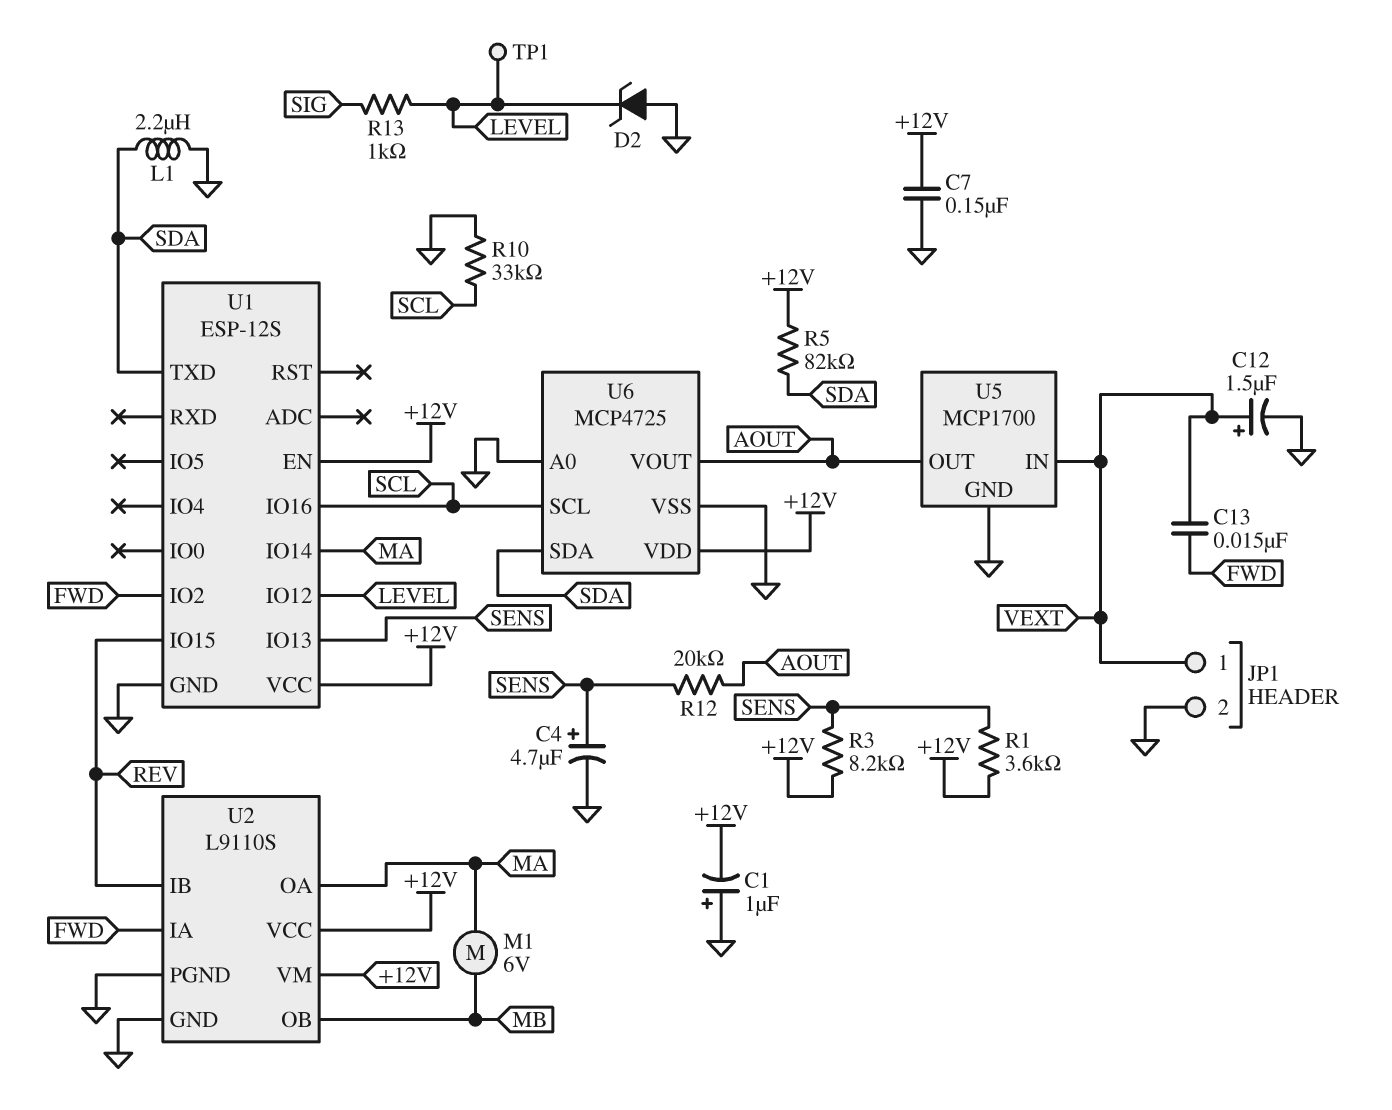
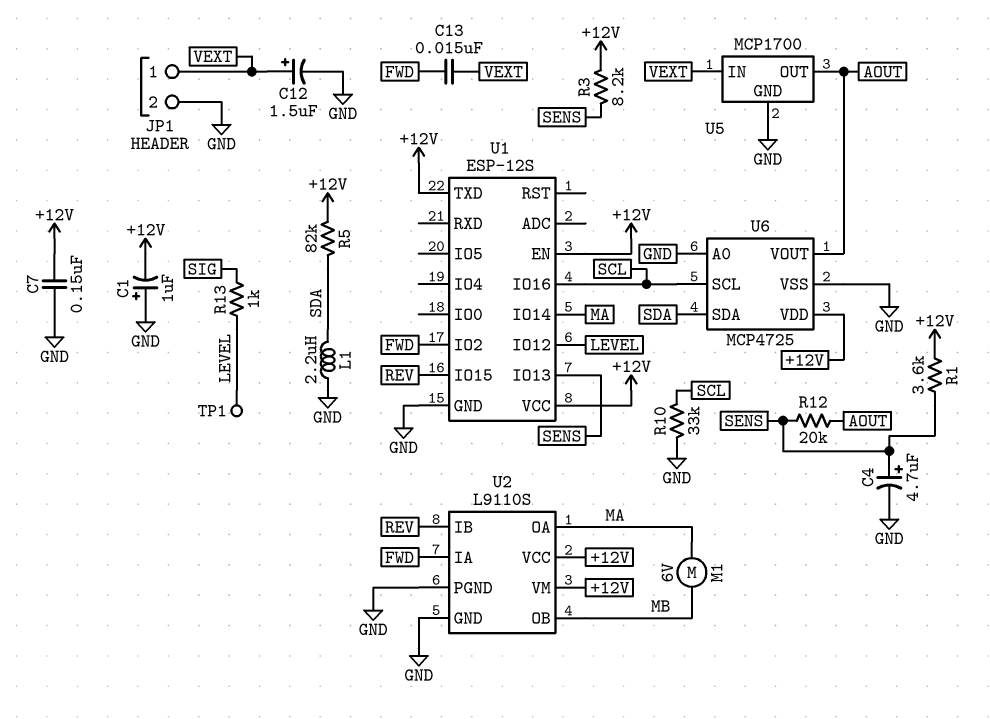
D2: zener (A GND, K LEVEL) -> none
U1 pin TXD: SDA -> +12V

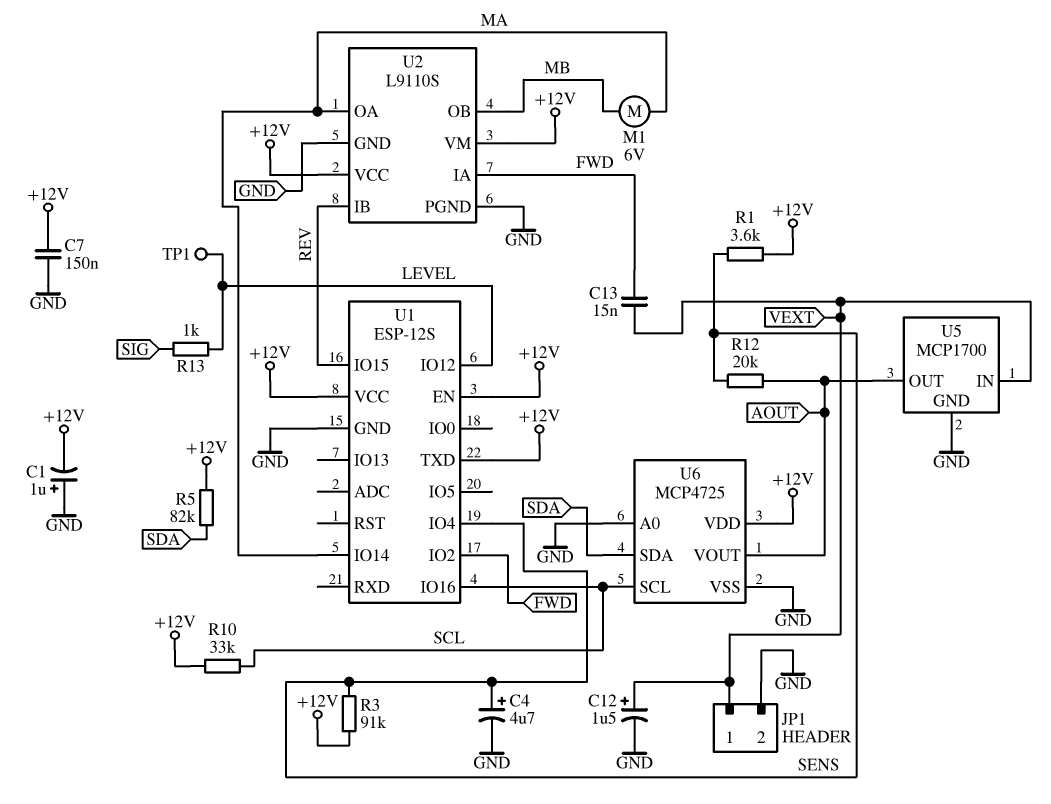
L1: 2.2uH (GND, SDA) -> none
R3: 8.2k (+12V, SENS) -> 91k (+12V, SENS)
R10: 33k (GND, SCL) -> 33k (+12V, SCL)
U1 pin IO4: none -> SENS
U1 pin IO13: SENS -> none

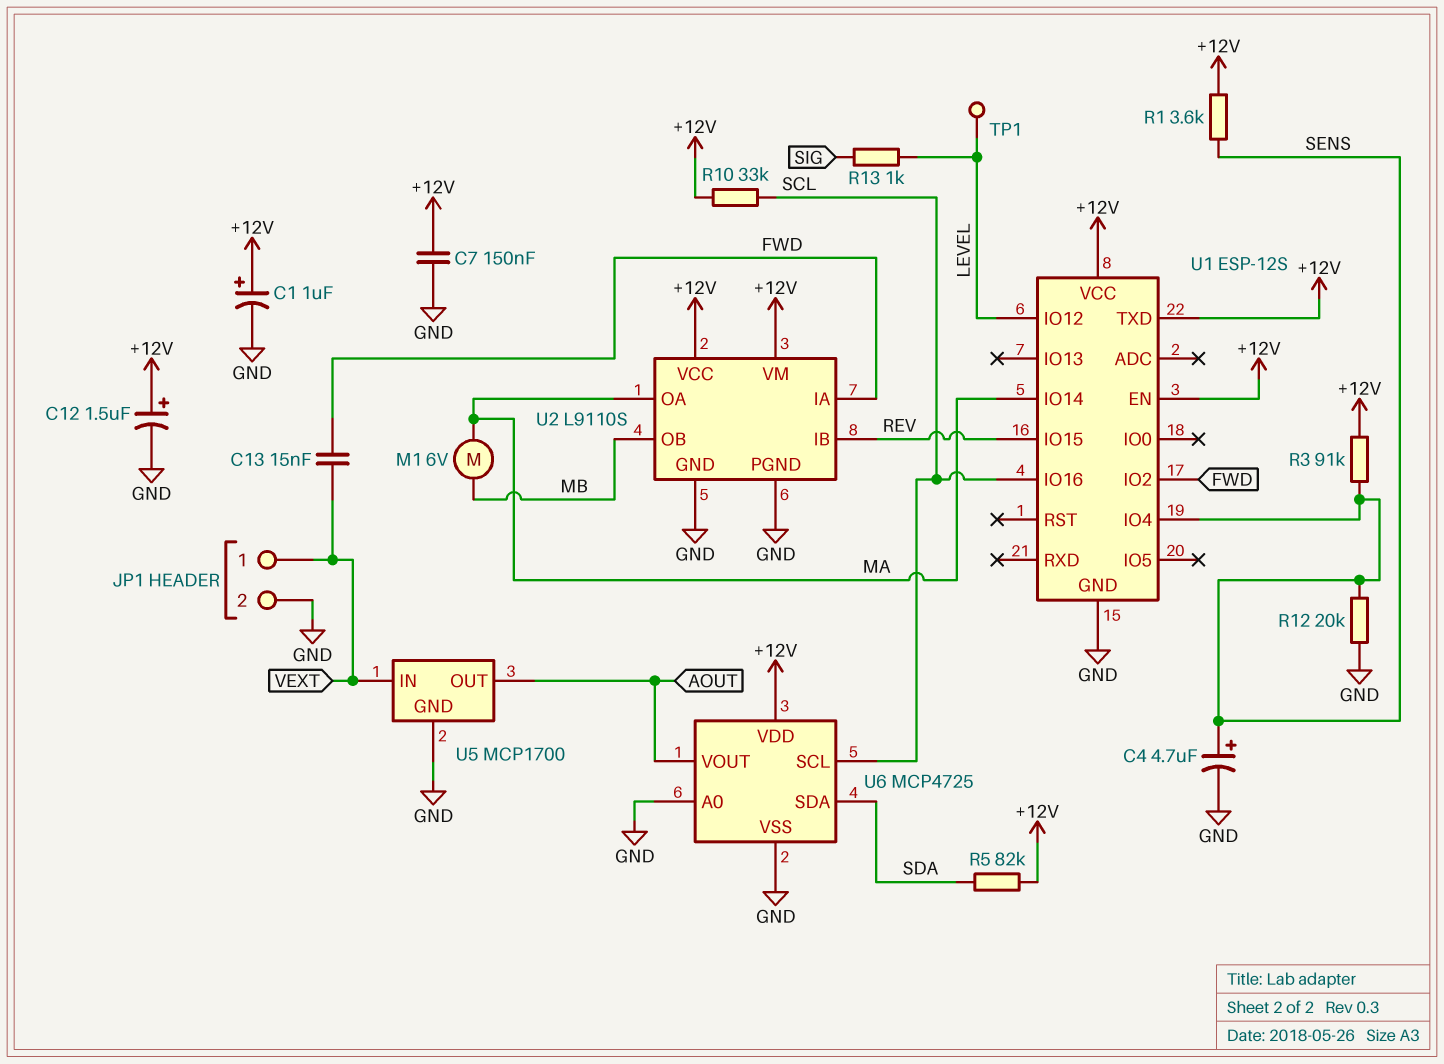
C1: 1uF (plus GND, minus +12V) -> 1uF (plus +12V, minus GND)
C12: 1.5uF (plus VEXT, minus GND) -> 1.5uF (plus +12V, minus GND)
R12: 20k (AOUT, SENS) -> 20k (GND, SENS)

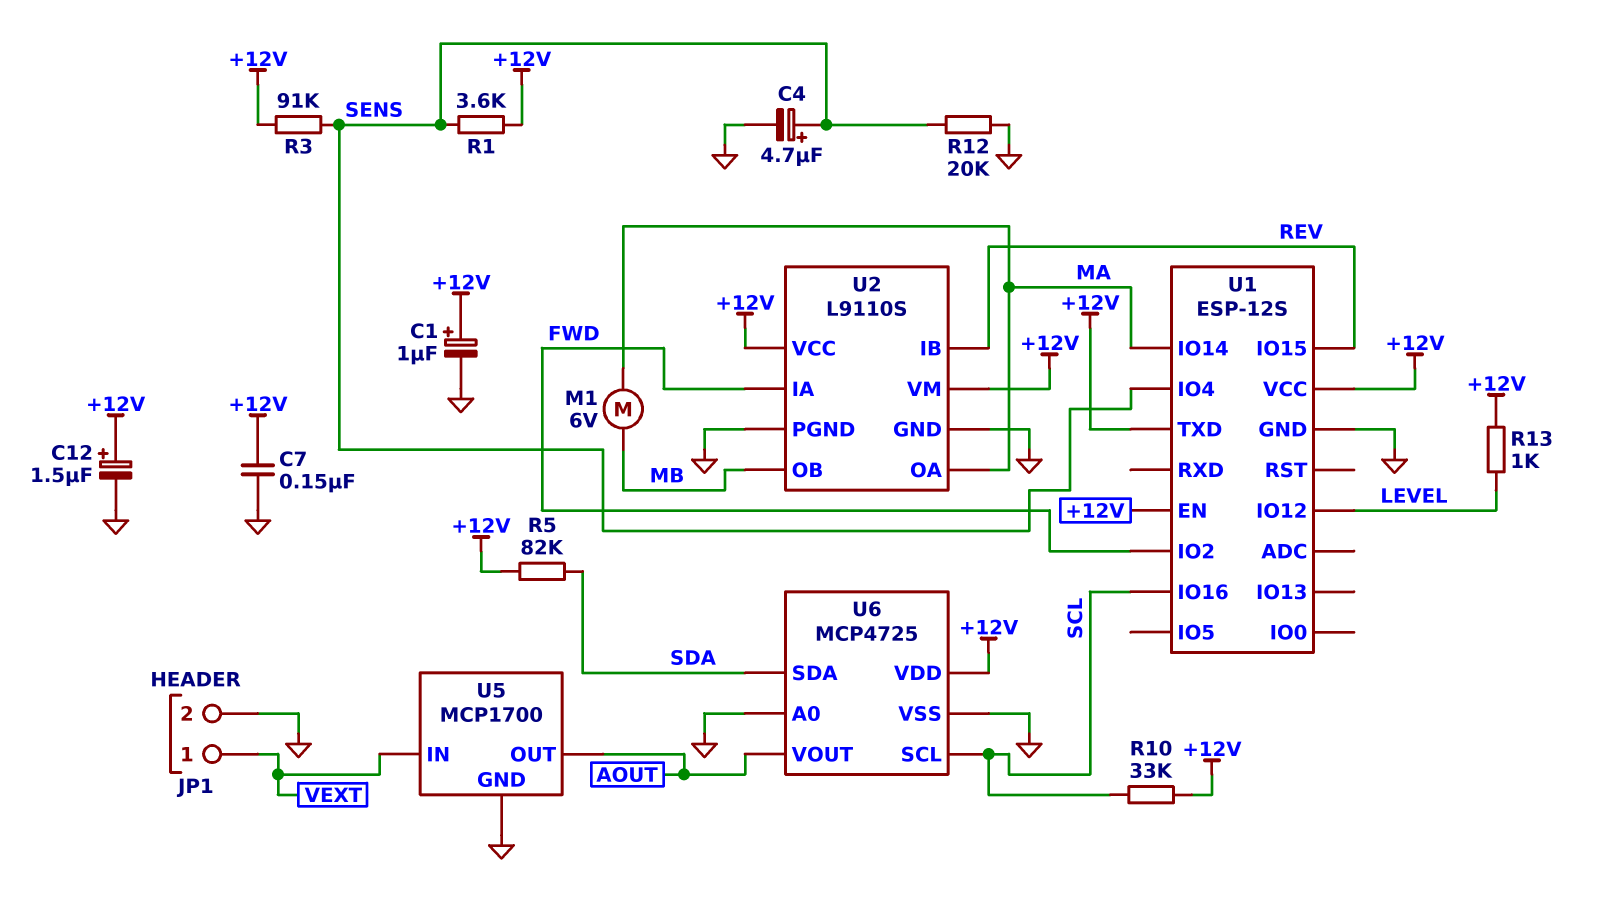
C13: 15nF (FWD, VEXT) -> none
R13: 1k (LEVEL, SIG) -> 1k (+12V, LEVEL)
TP1: test point (LEVEL) -> none

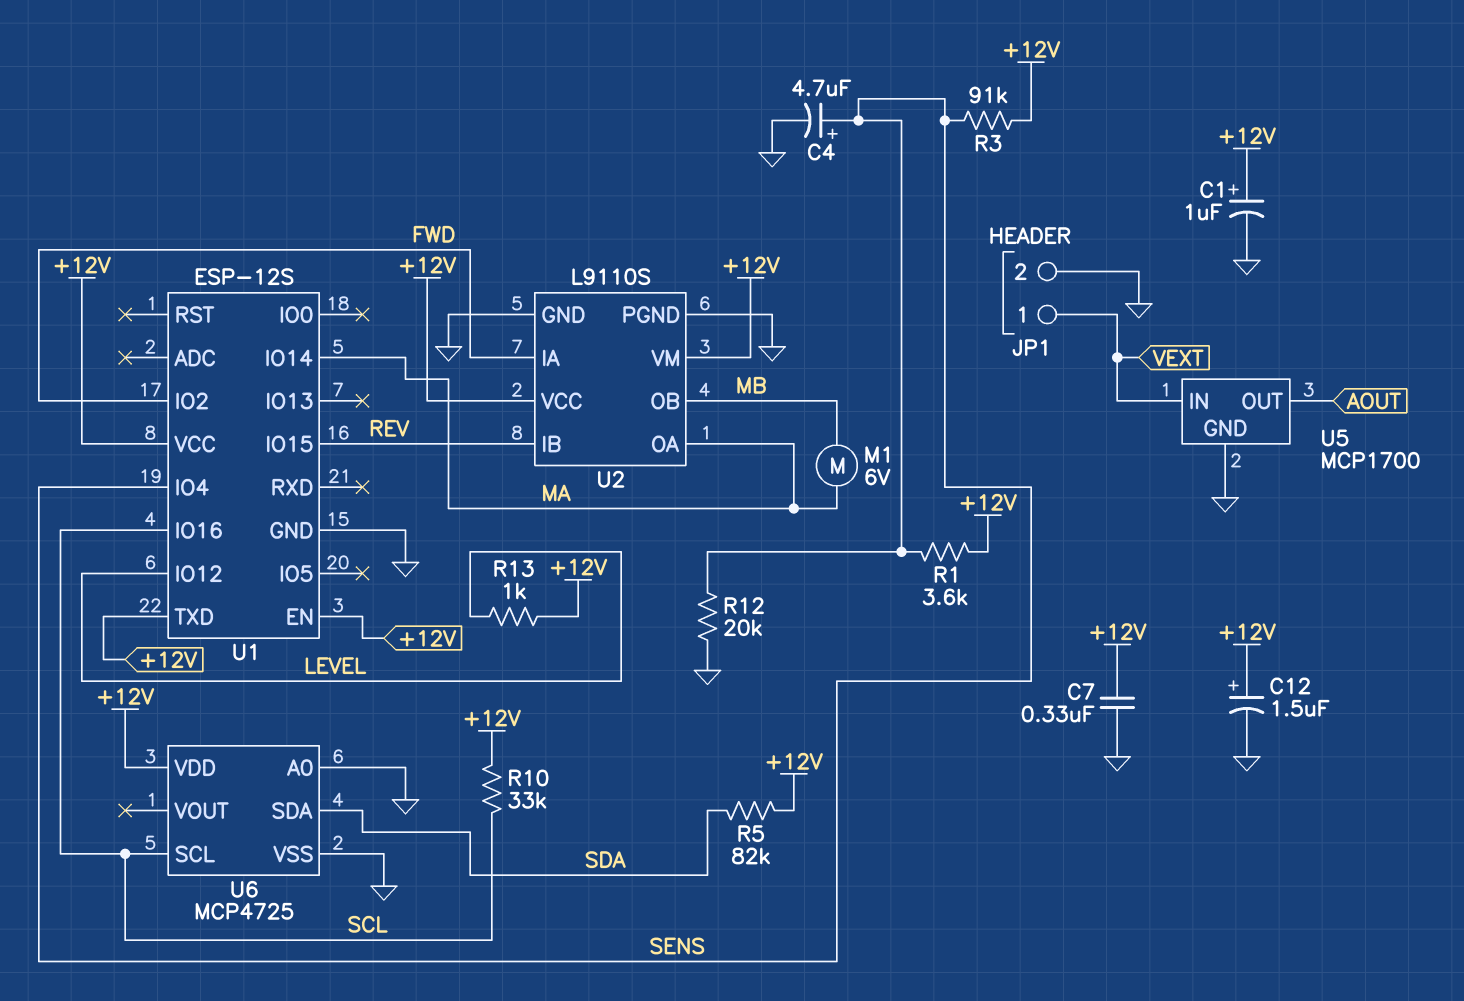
C7: 150nF (+12V, GND) -> 330nF (+12V, GND)
U6 pin VOUT: AOUT -> none

